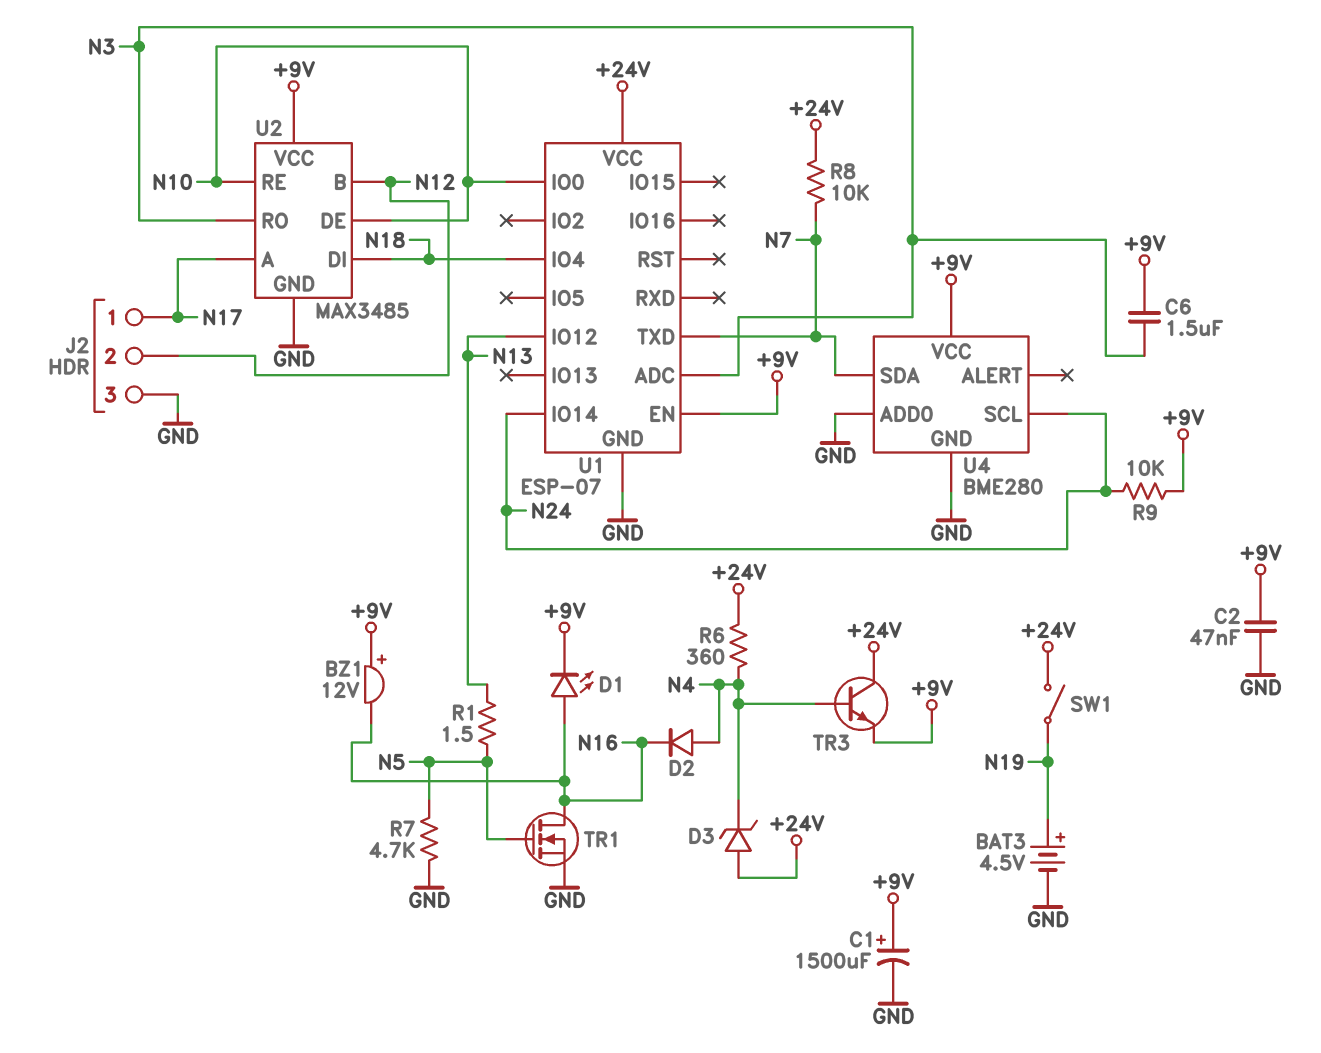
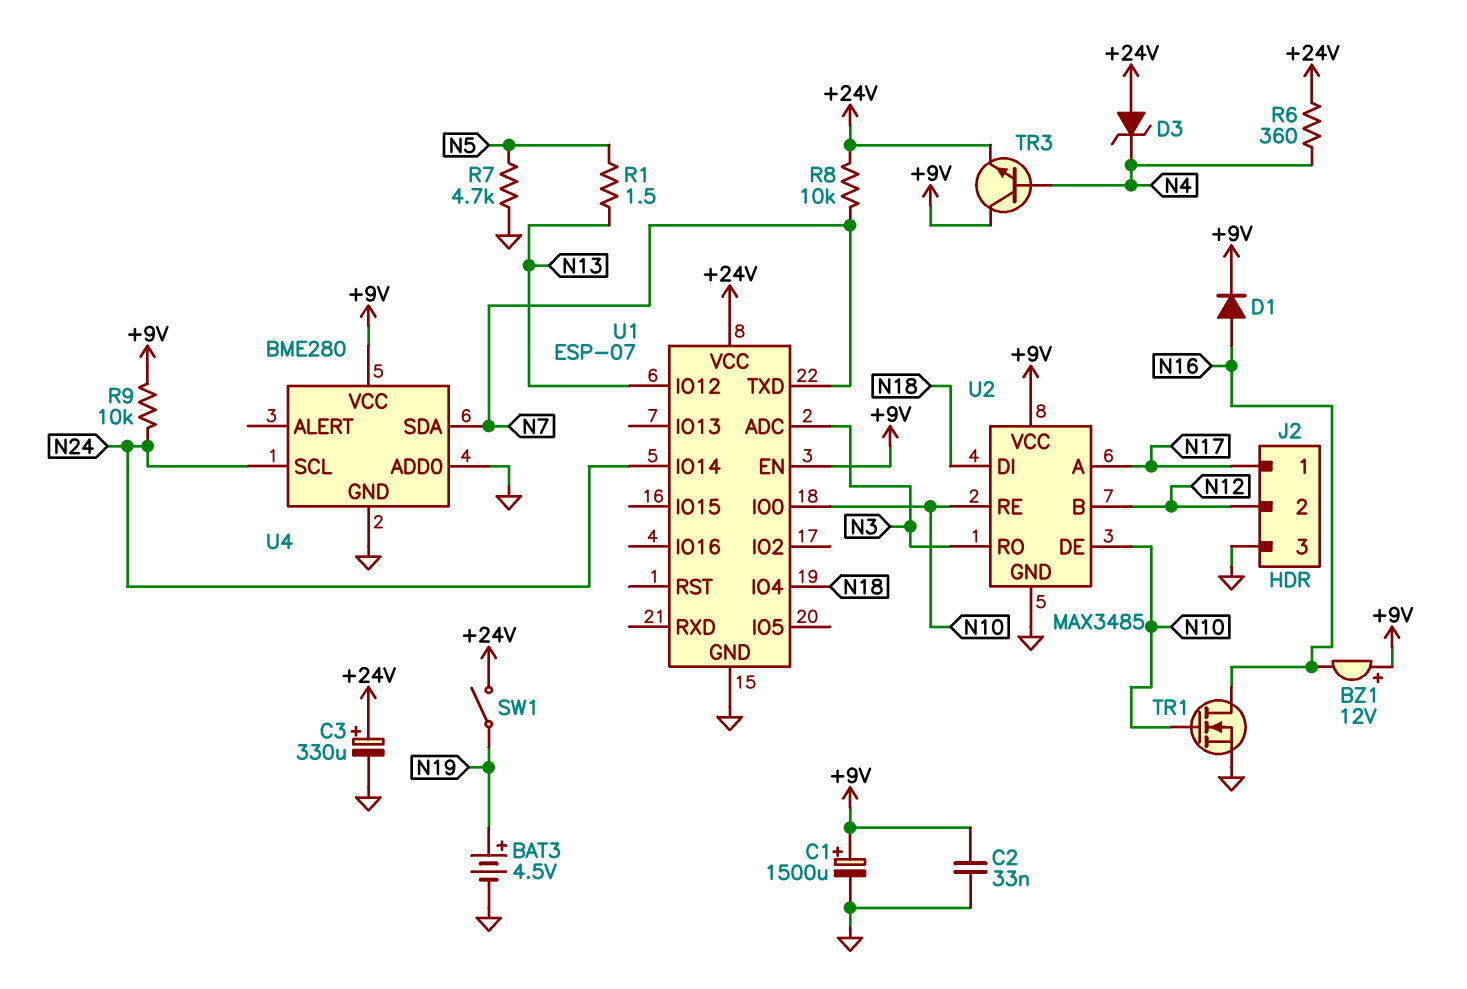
C2: 47nF (+9V, GND) -> 33nF (+9V, GND)
C3: none -> 330uF (plus +24V, minus GND)
C6: 1.5uF (+9V, N3) -> none
D1: LED (A N16, K +9V) -> diode (A N16, K +9V)
D2: diode (A N4, K N16) -> none
TR1: NMOS (G N5, D N16, S GND) -> NMOS (G N10, D N16, S GND)
TR3: NPN (B N4, C +24V, E +9V) -> NPN (B N4, C +9V, E +24V)

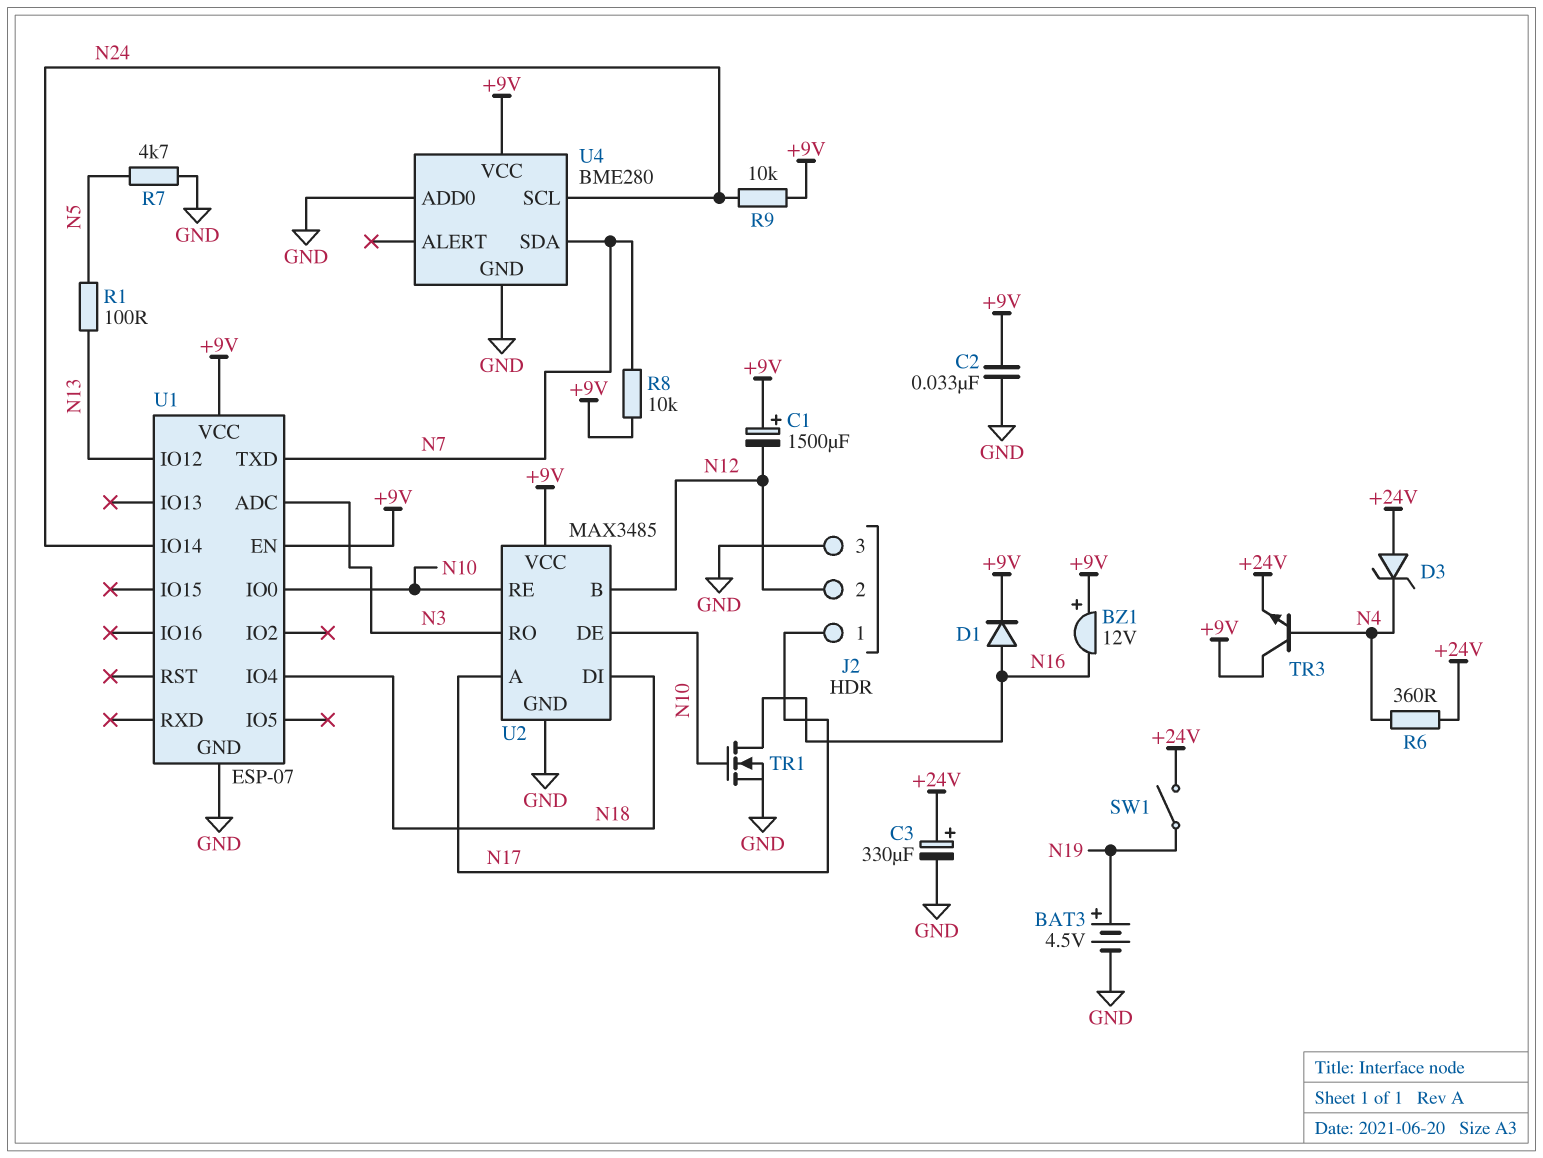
C1: 1500uF (plus +9V, minus GND) -> 1500uF (plus +9V, minus N12)
R1: 1.5 (N5, N13) -> 100 (N5, N13)
R8: 10k (+24V, N7) -> 10k (+9V, N7)
U1 pin VCC: +24V -> +9V

